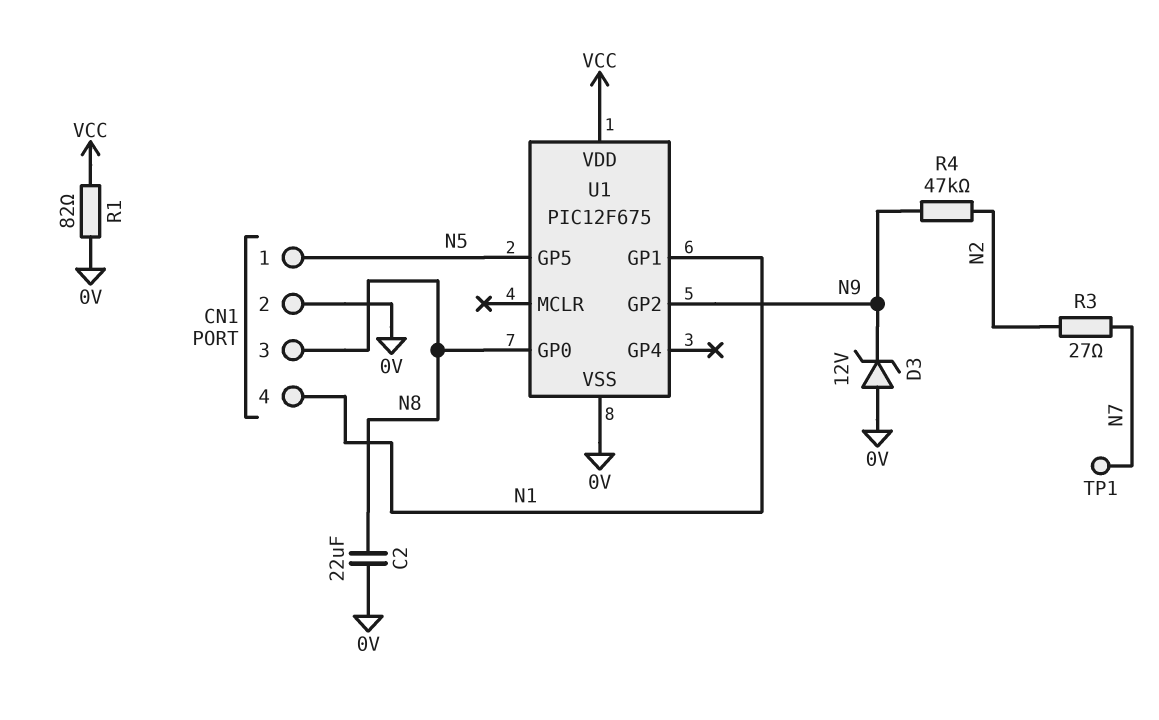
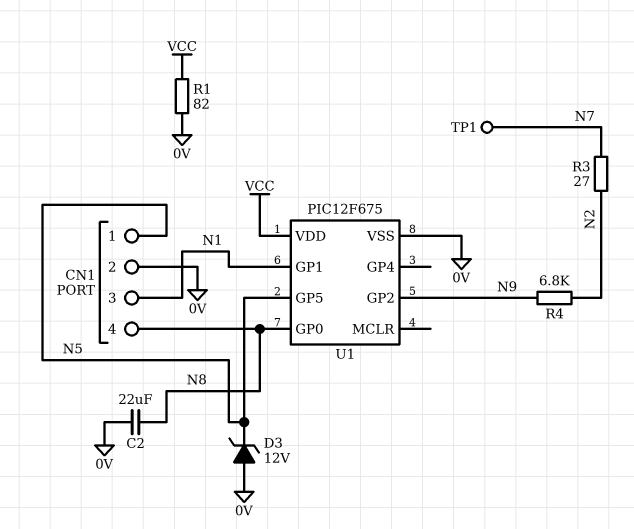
CN1 pin 3: N8 -> N1
CN1 pin 4: N1 -> N8
D3: zener 12V (A 0V, K N9) -> zener 12V (A 0V, K N5)
R4: 47k (N2, N9) -> 6.8k (N2, N9)

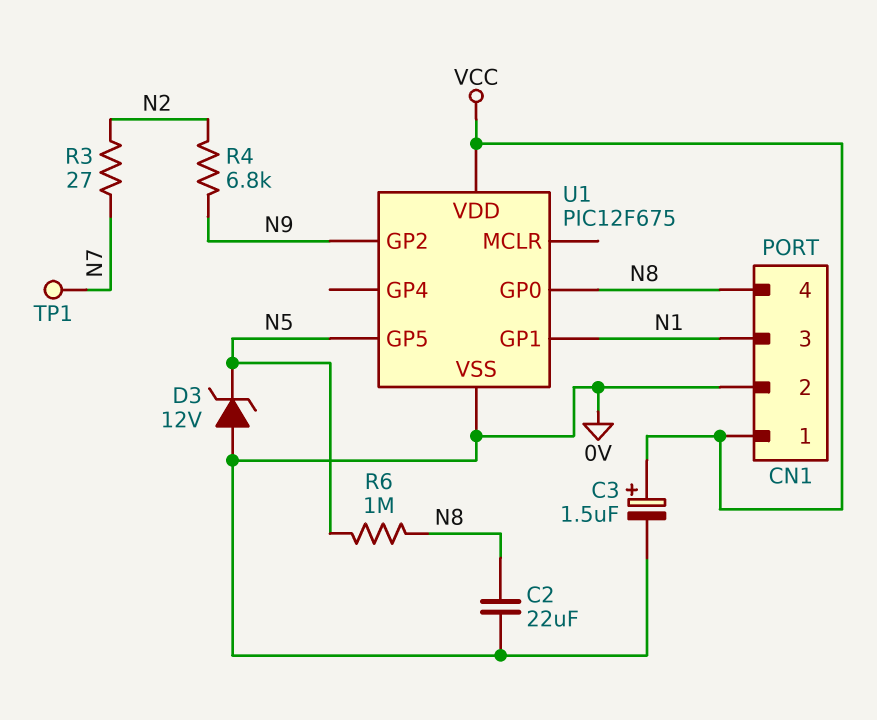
C3: none -> 1.5uF (plus VCC, minus 0V)
CN1 pin 1: N5 -> VCC
R1: 82 (0V, VCC) -> none
R6: none -> 1M (N5, N8)

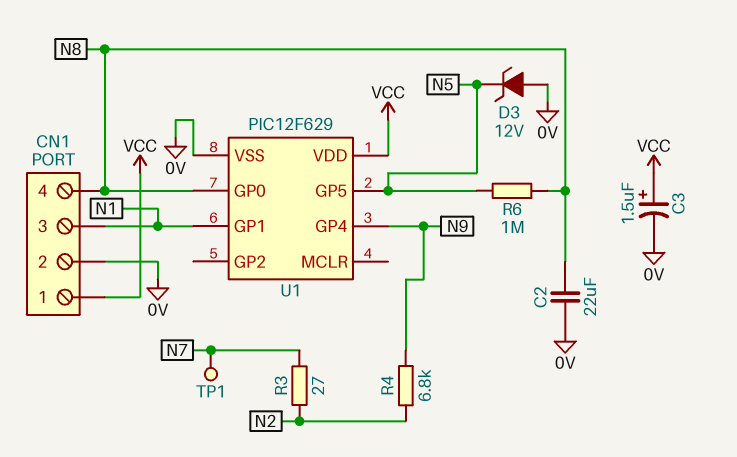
U1: PIC12F675 -> PIC12F629
U1 pin GP2: N9 -> none
U1 pin GP4: none -> N9

